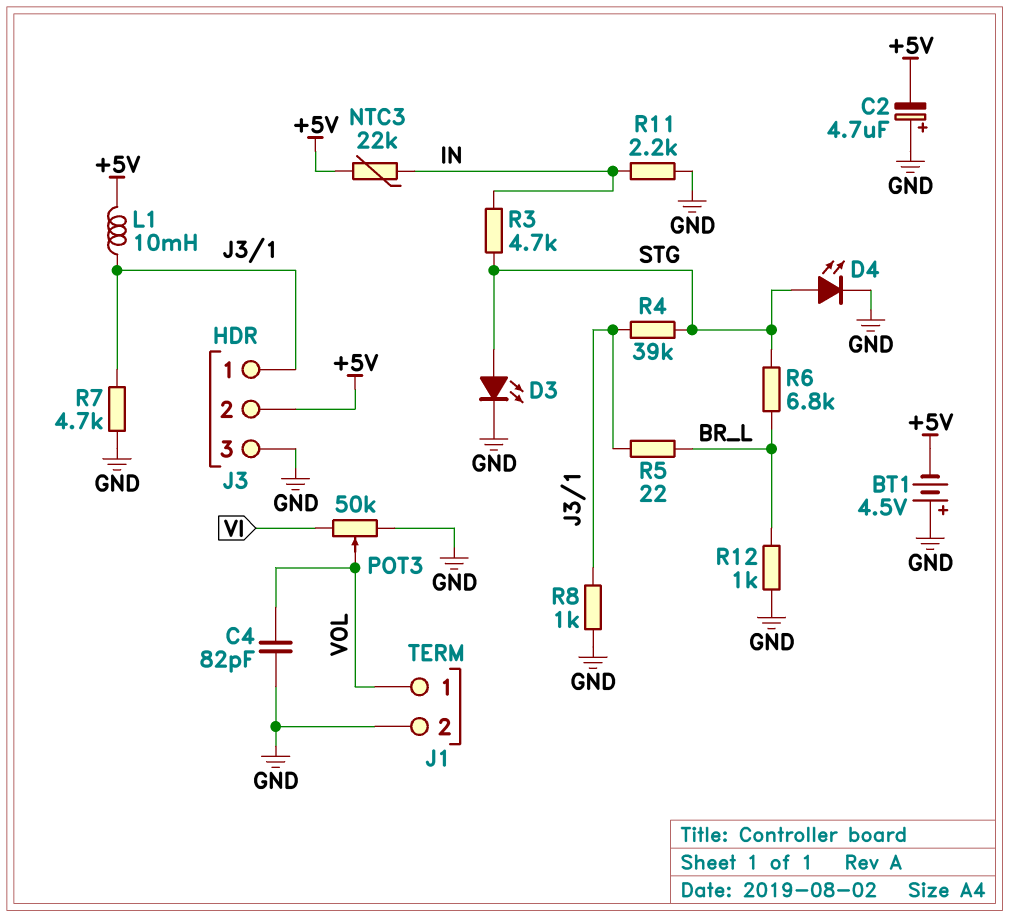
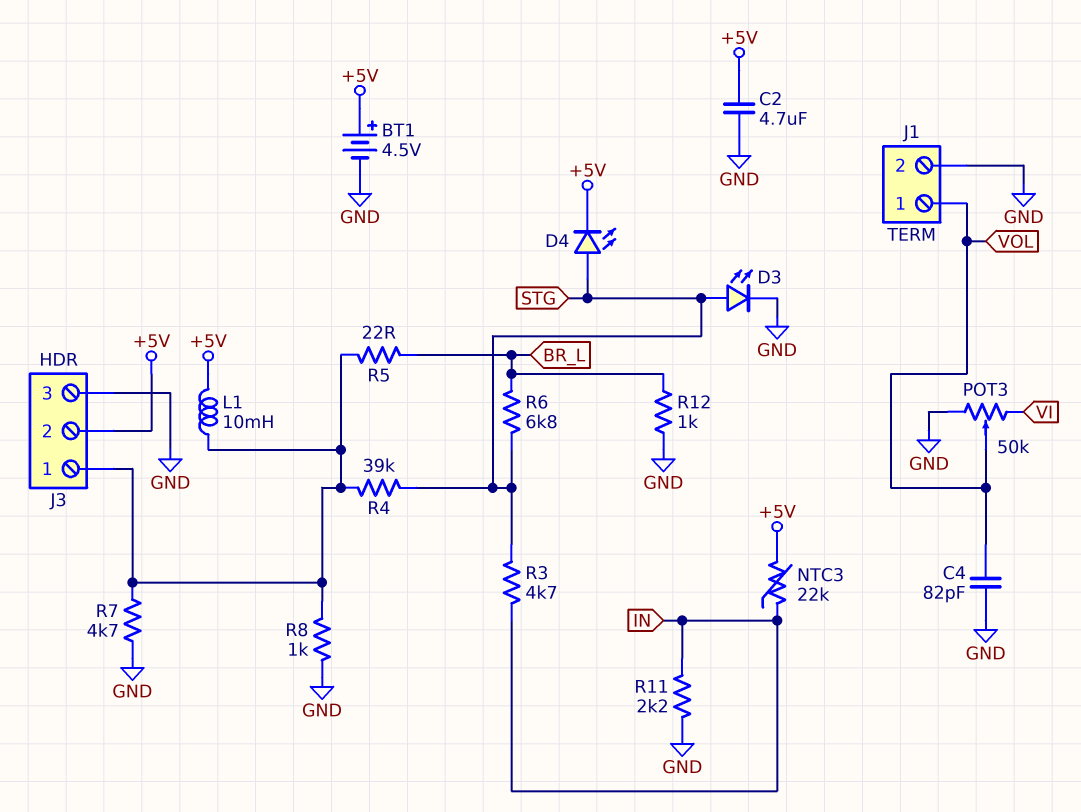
BT1: 4.5V (plus GND, minus +5V) -> 4.5V (plus +5V, minus GND)
C2: 4.7uF (plus GND, minus +5V) -> 4.7uF (+5V, GND)
D4: LED (A STG, K GND) -> LED (A STG, K +5V)

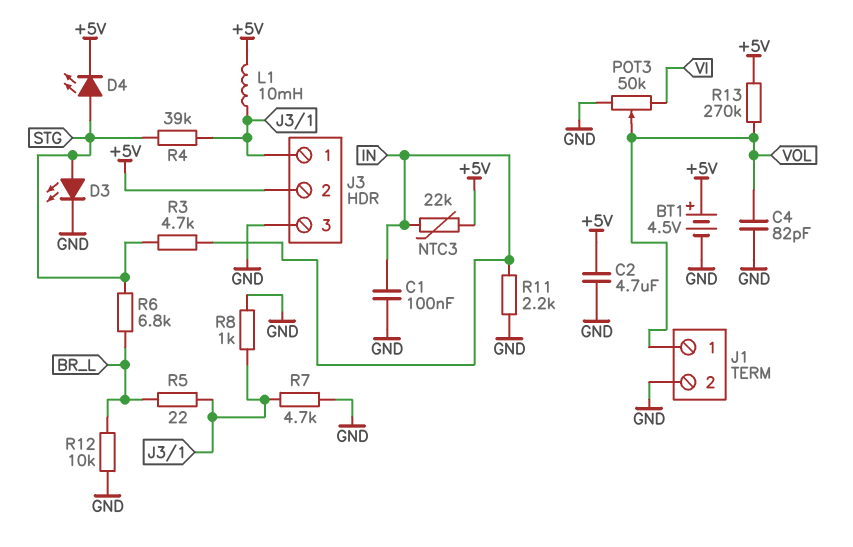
C1: none -> 100nF (GND, IN)
R12: 1k (BR_L, GND) -> 10k (BR_L, GND)
R13: none -> 270k (+5V, VOL)

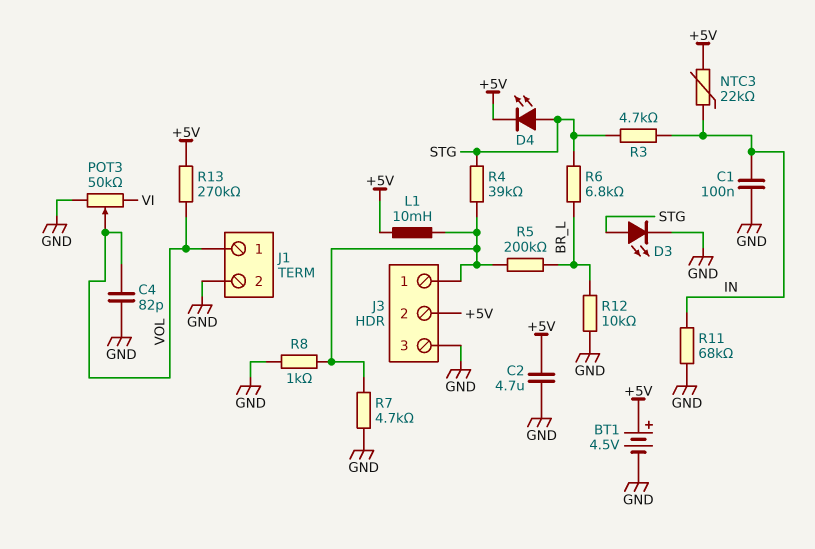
R5: 22 (BR_L, J3/1) -> 200k (BR_L, J3/1)
R11: 2.2k (GND, IN) -> 68k (GND, IN)

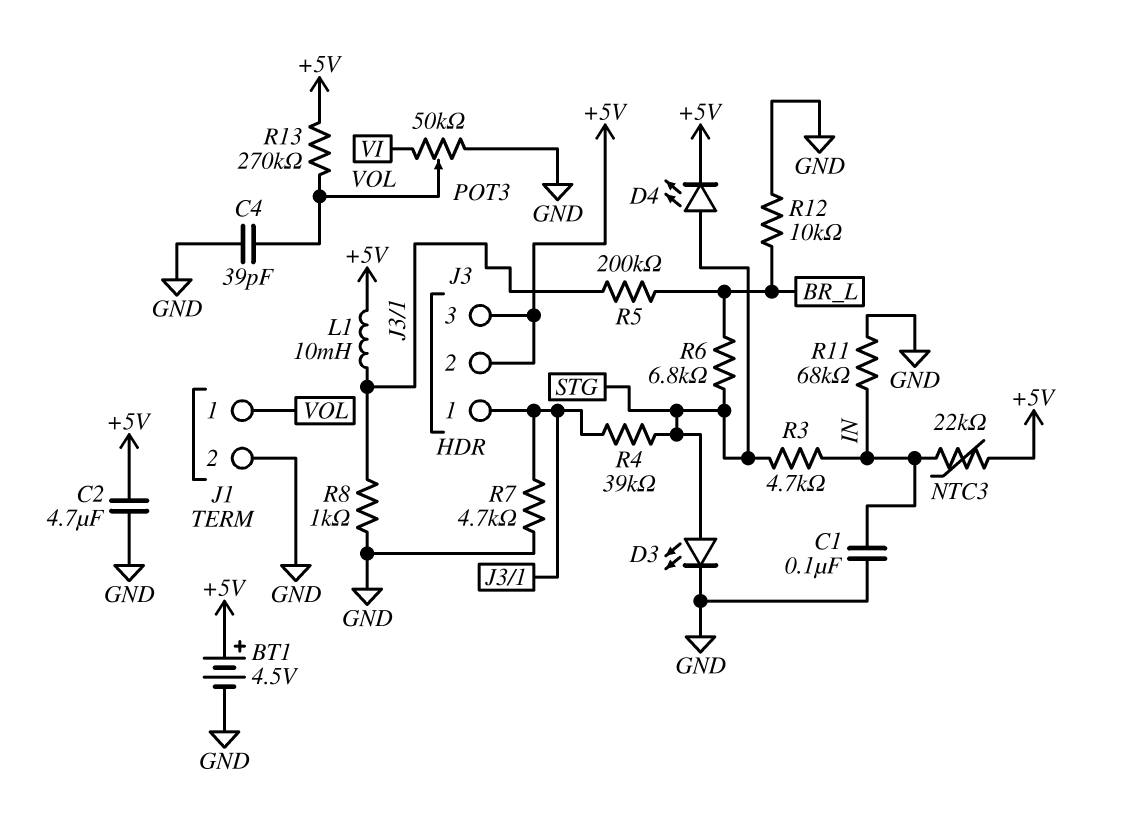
C4: 82pF (GND, VOL) -> 39pF (GND, VOL)
J3 pin 3: GND -> +5V

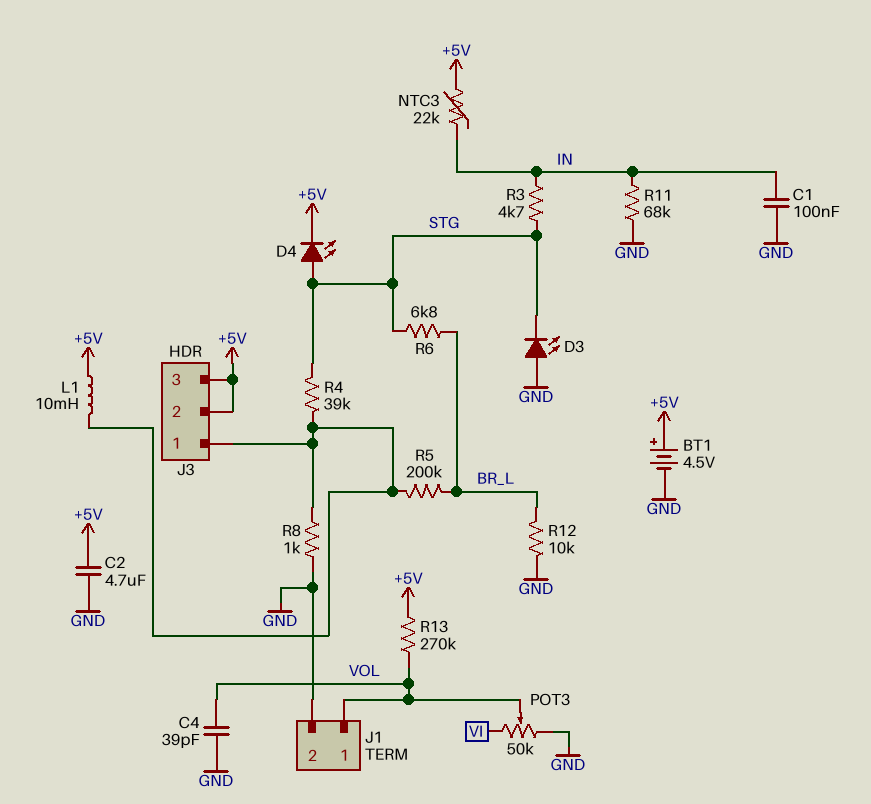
D3: LED (A STG, K GND) -> LED (A GND, K STG)
R7: 4.7k (GND, J3/1) -> none

